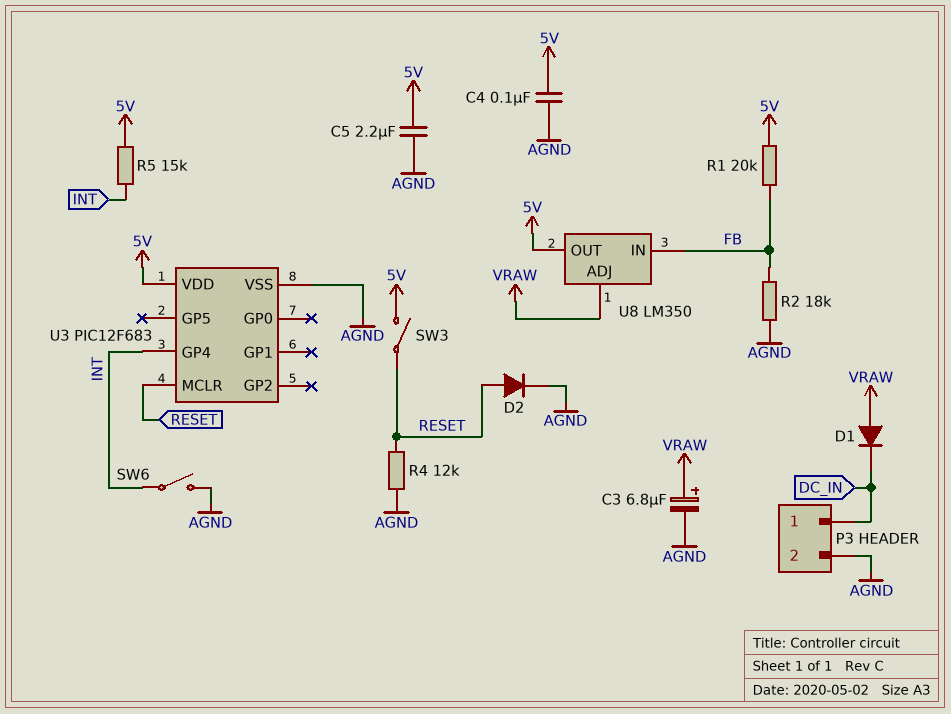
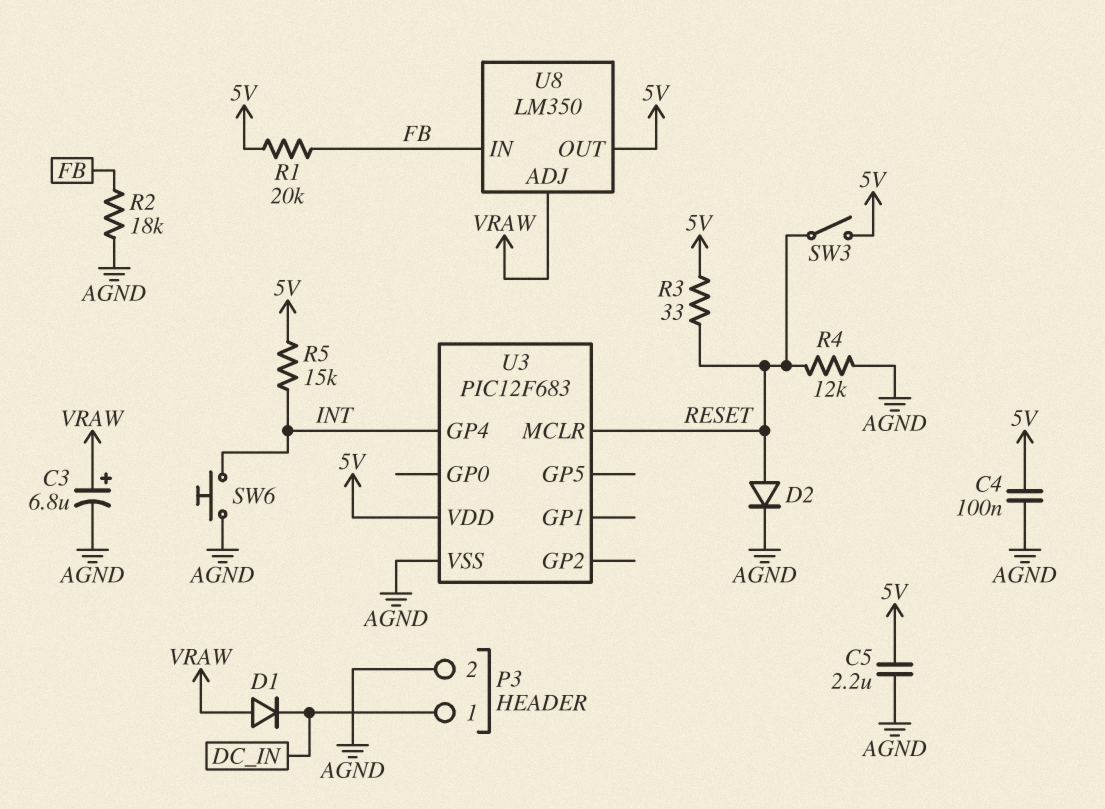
R3: none -> 33 (5V, RESET)
SW6: switch (AGND, INT) -> button (AGND, INT)

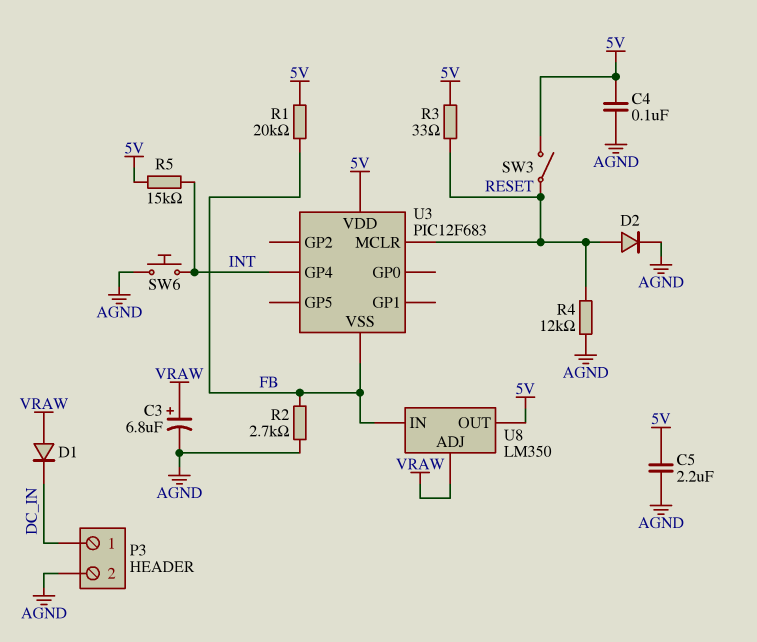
R2: 18k (AGND, FB) -> 2.7k (AGND, FB)
U3 pin VSS: AGND -> FB

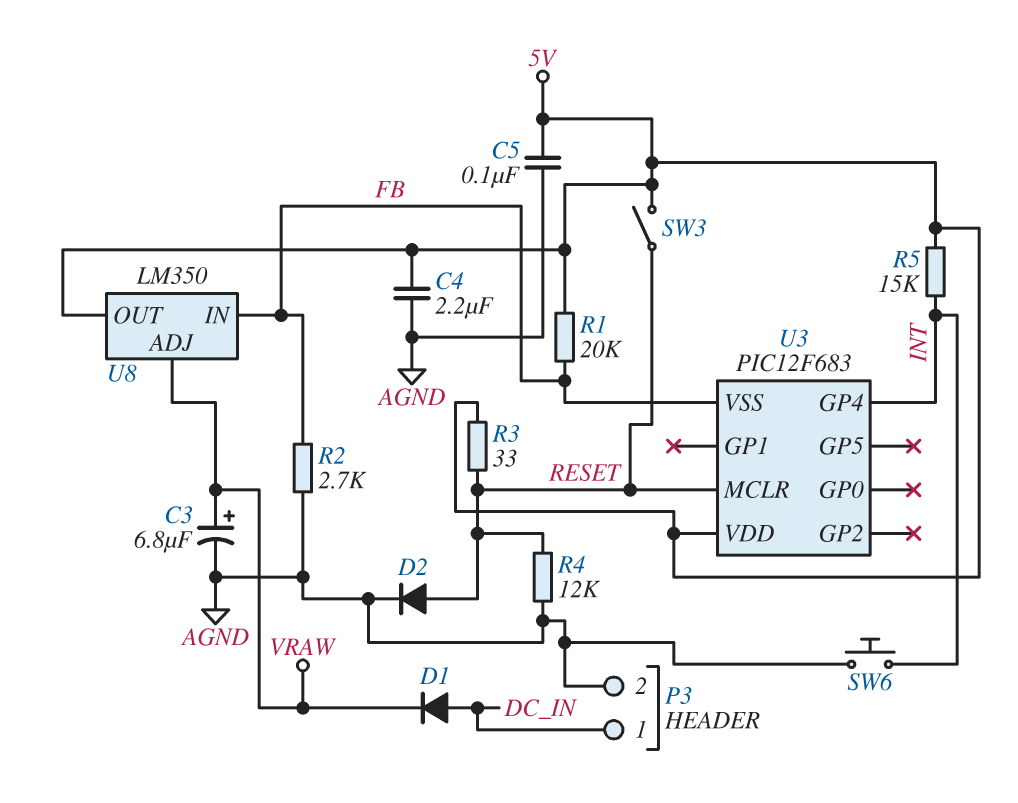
C4: 100nF (5V, AGND) -> 2.2uF (5V, AGND)
C5: 2.2uF (5V, AGND) -> 100nF (5V, AGND)
D1: diode (A VRAW, K DC_IN) -> diode (A DC_IN, K VRAW)

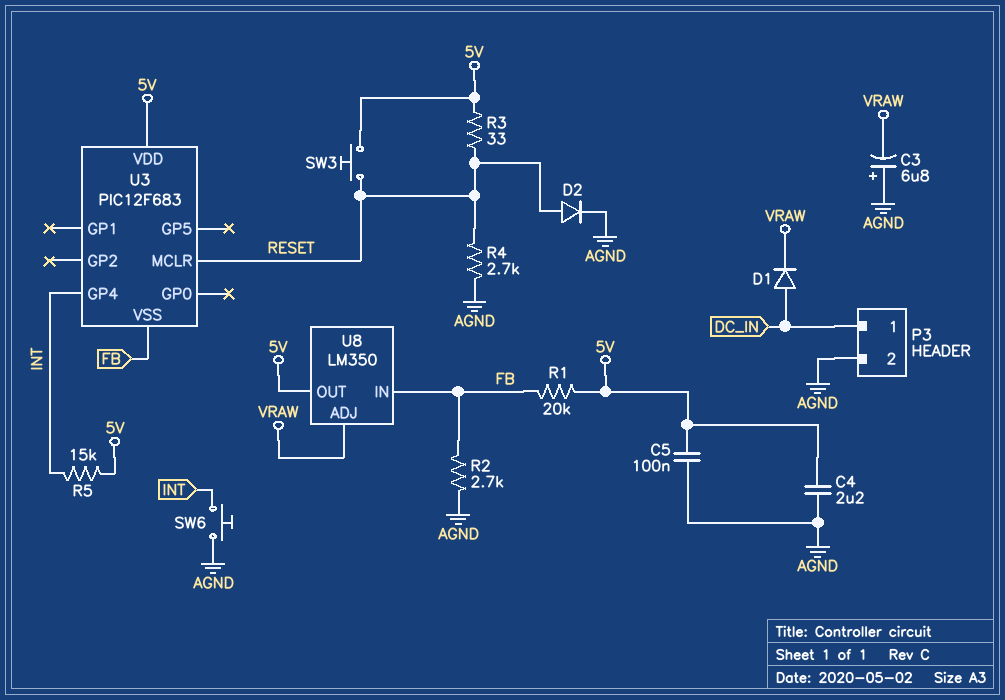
C3: 6.8uF (plus VRAW, minus AGND) -> 6.8uF (plus AGND, minus VRAW)
R4: 12k (AGND, RESET) -> 2.7k (AGND, RESET)
SW3: switch (5V, RESET) -> button (5V, RESET)

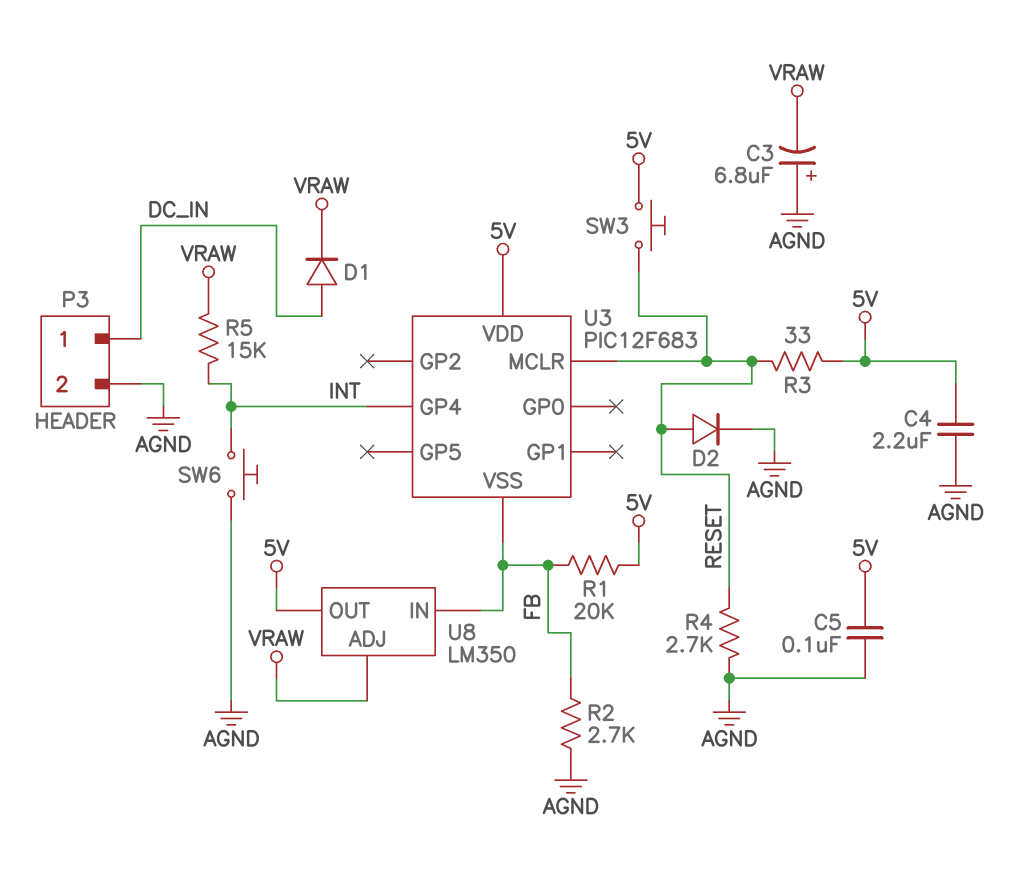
R5: 15k (5V, INT) -> 15k (INT, VRAW)

